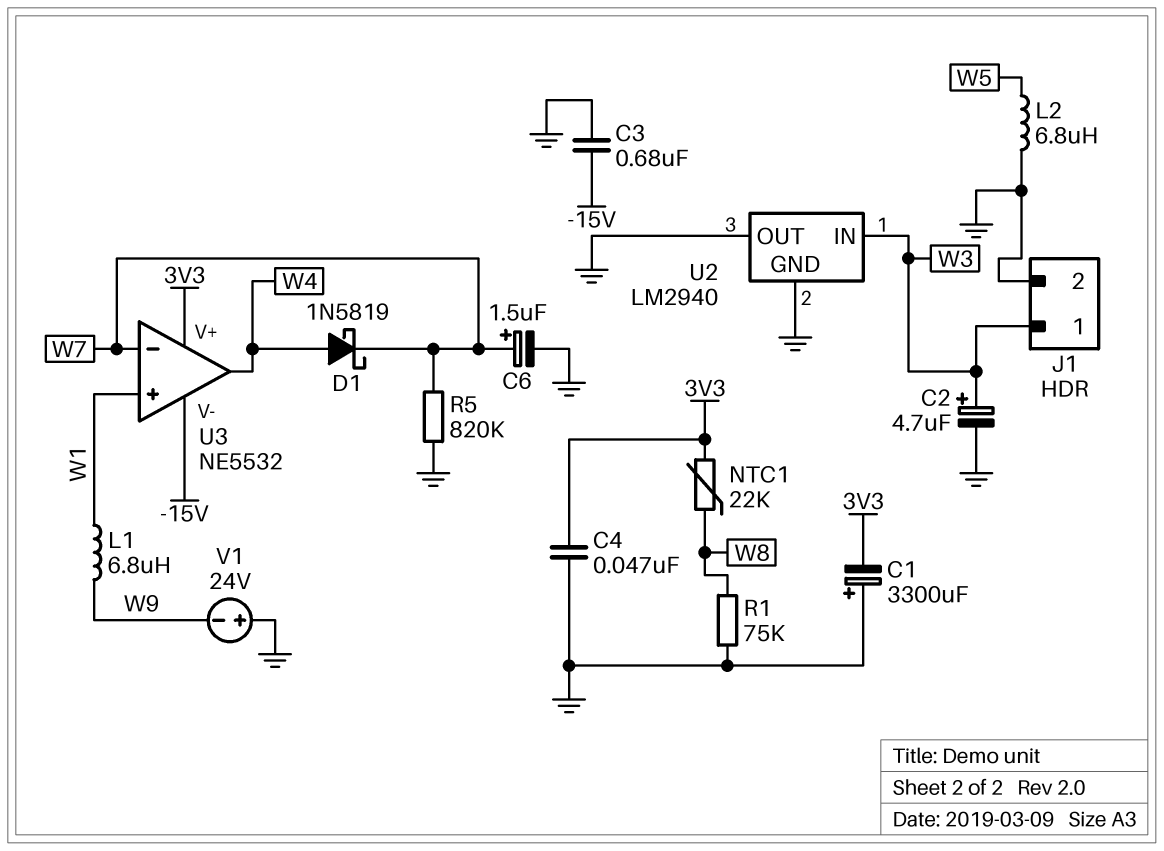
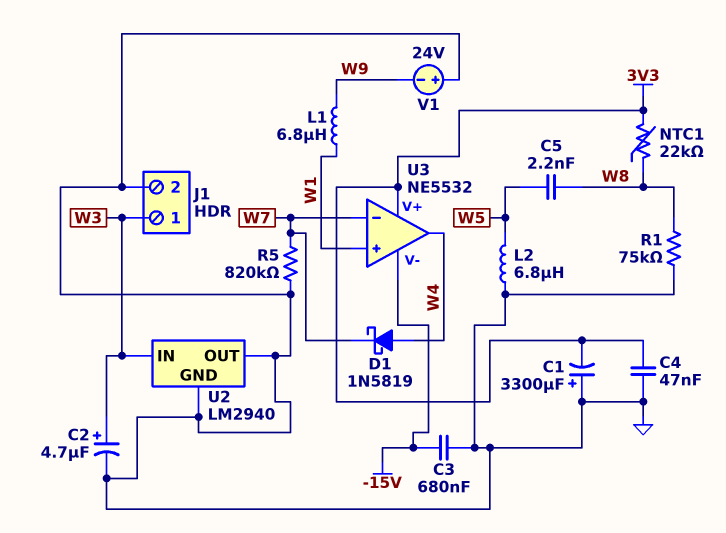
C5: none -> 2.2nF (W5, W8)
C6: 1.5uF (plus W7, minus GND) -> none

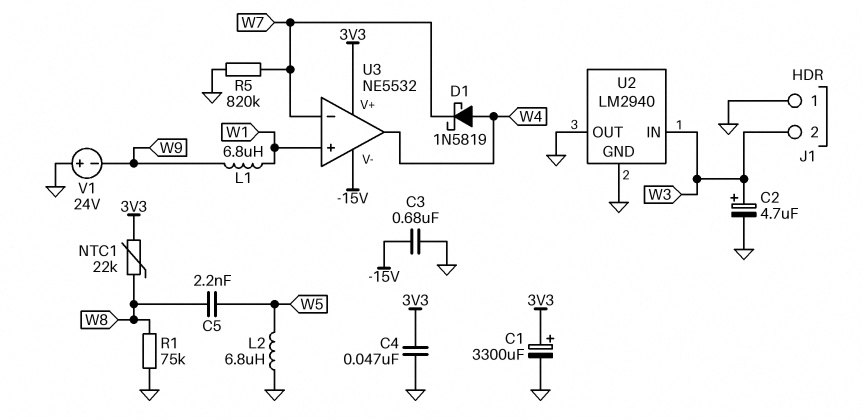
C1: 3300uF (plus GND, minus 3V3) -> 3300uF (plus 3V3, minus GND)
J1 pin 1: W3 -> GND
J1 pin 2: GND -> W3

